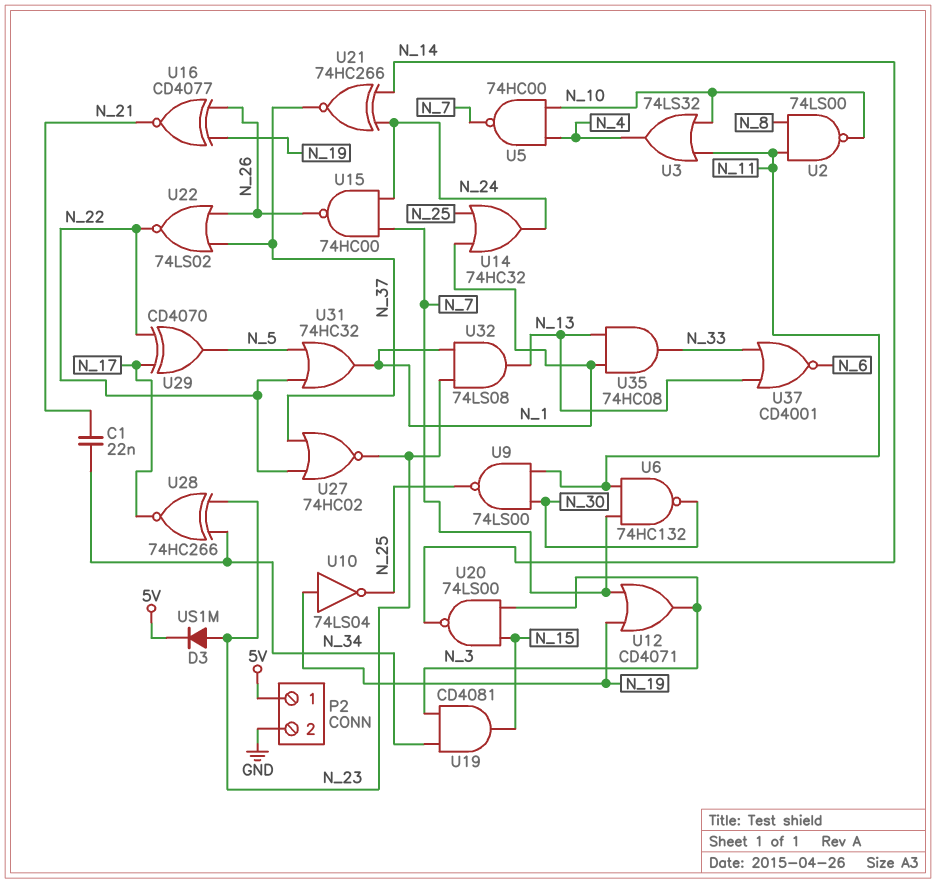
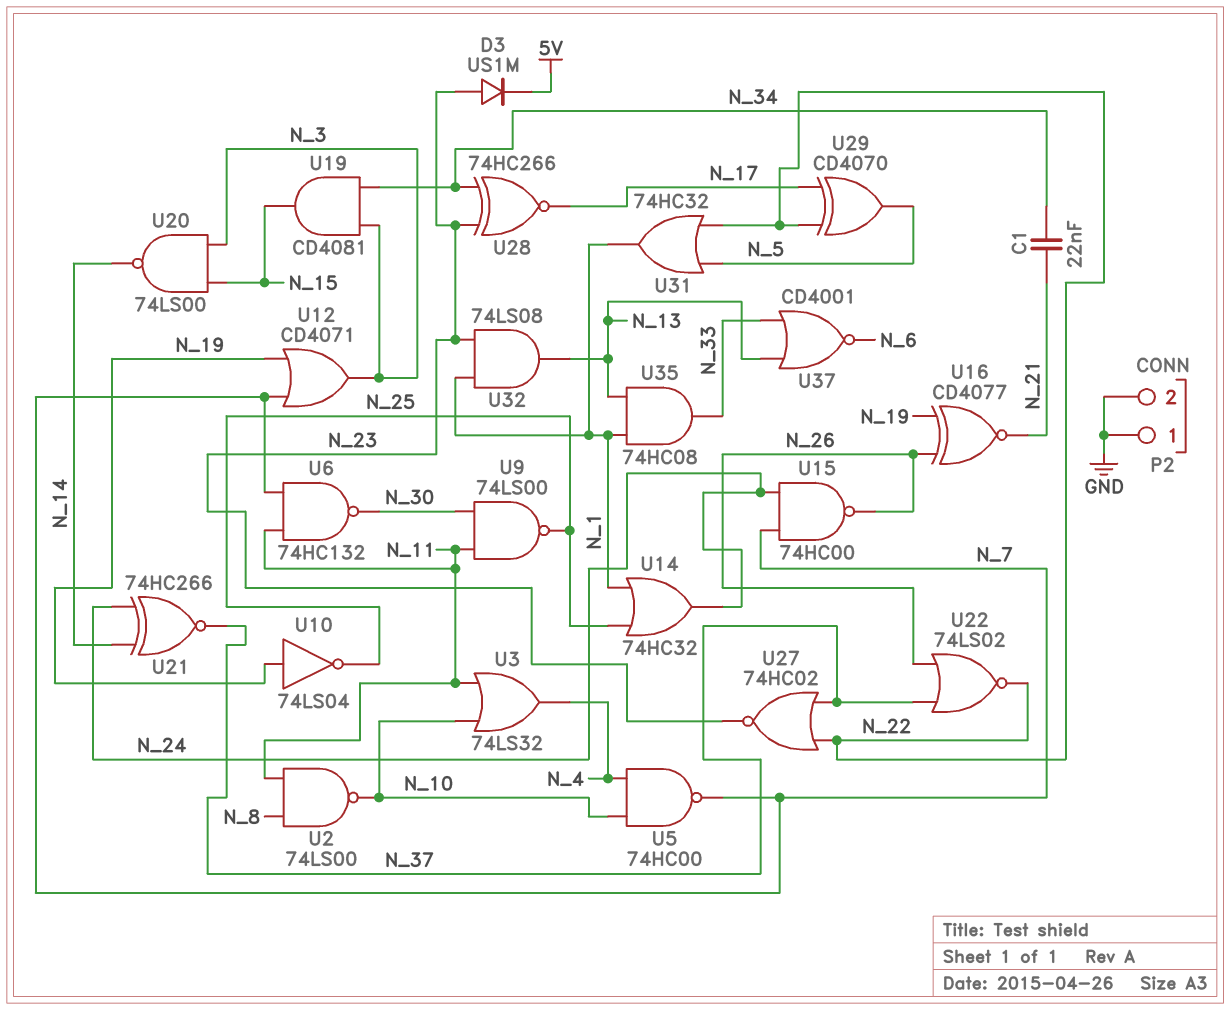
P2 pin 1: 5V -> GND

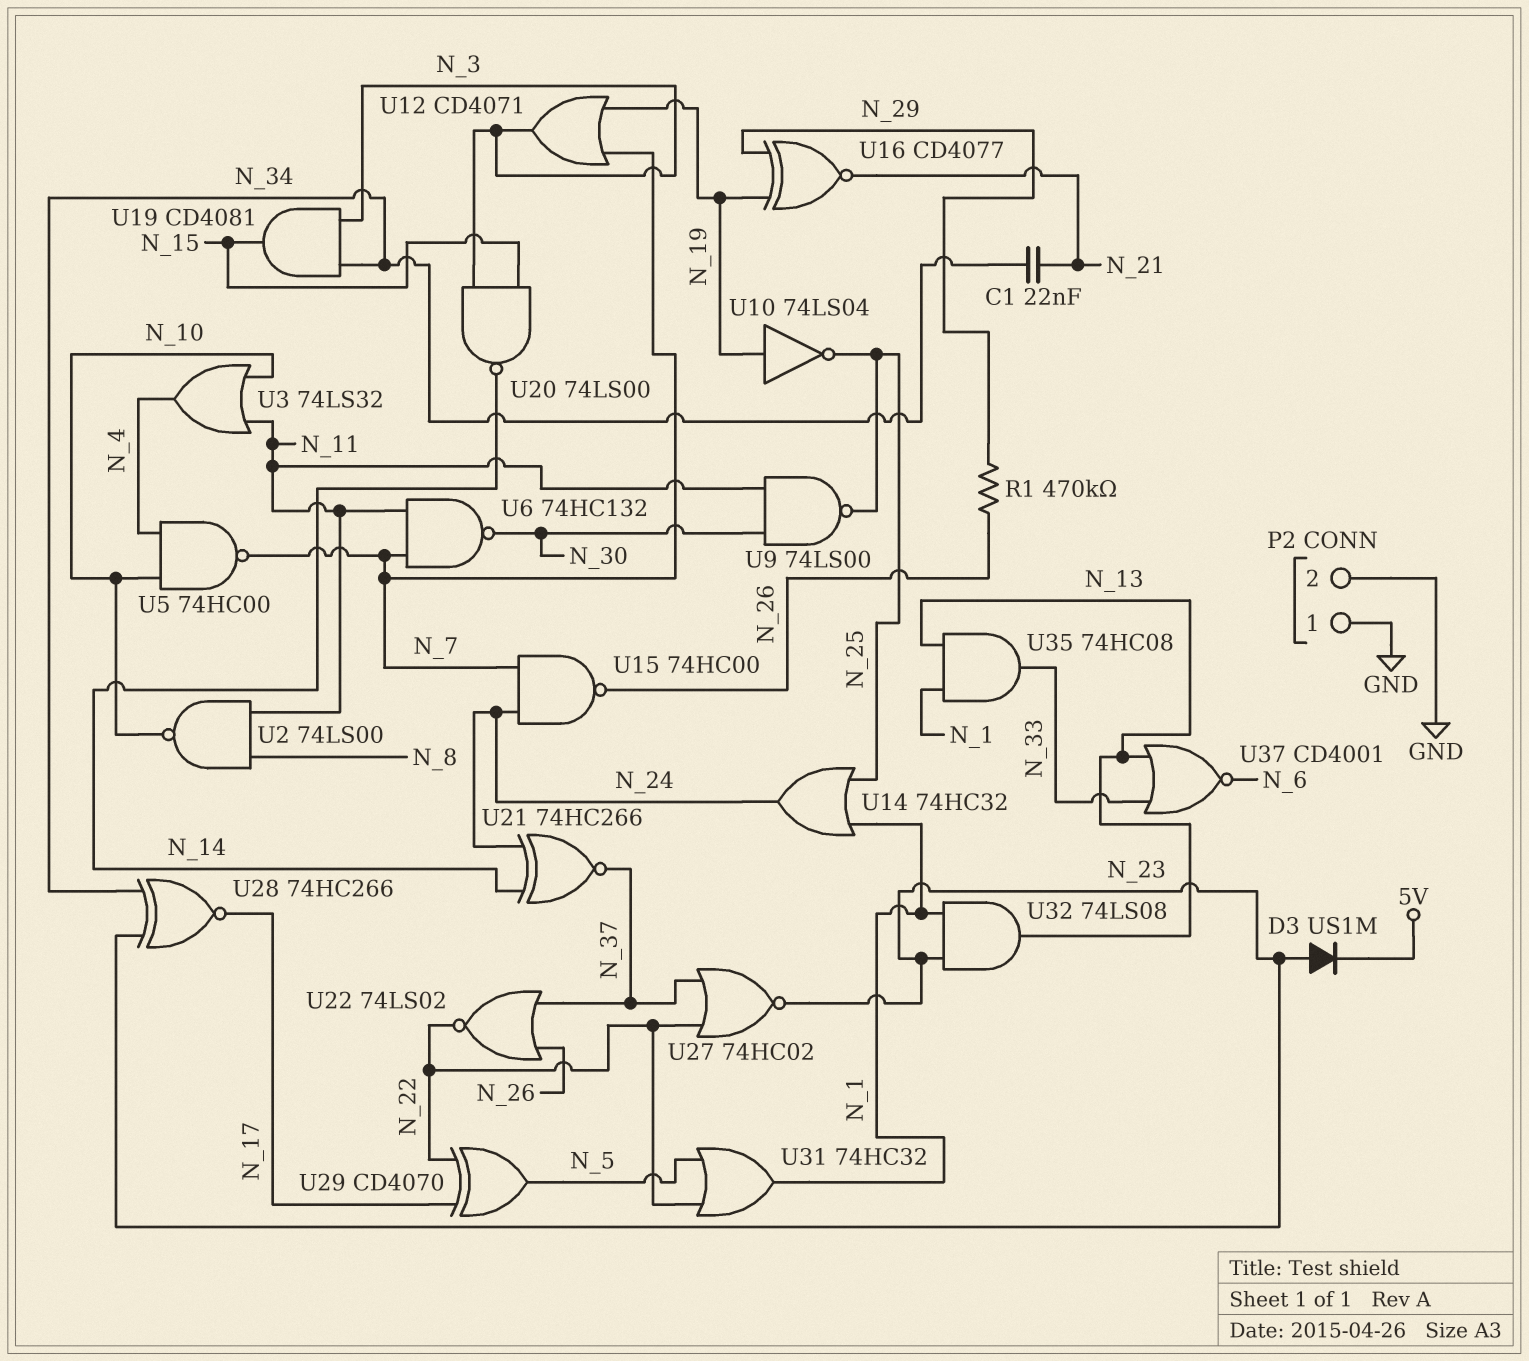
R1: none -> 470k (N_26, N_29)
U16: XNOR CD4077 (in N_19, in N_26, out N_21) -> XNOR CD4077 (in N_19, in N_29, out N_21)

